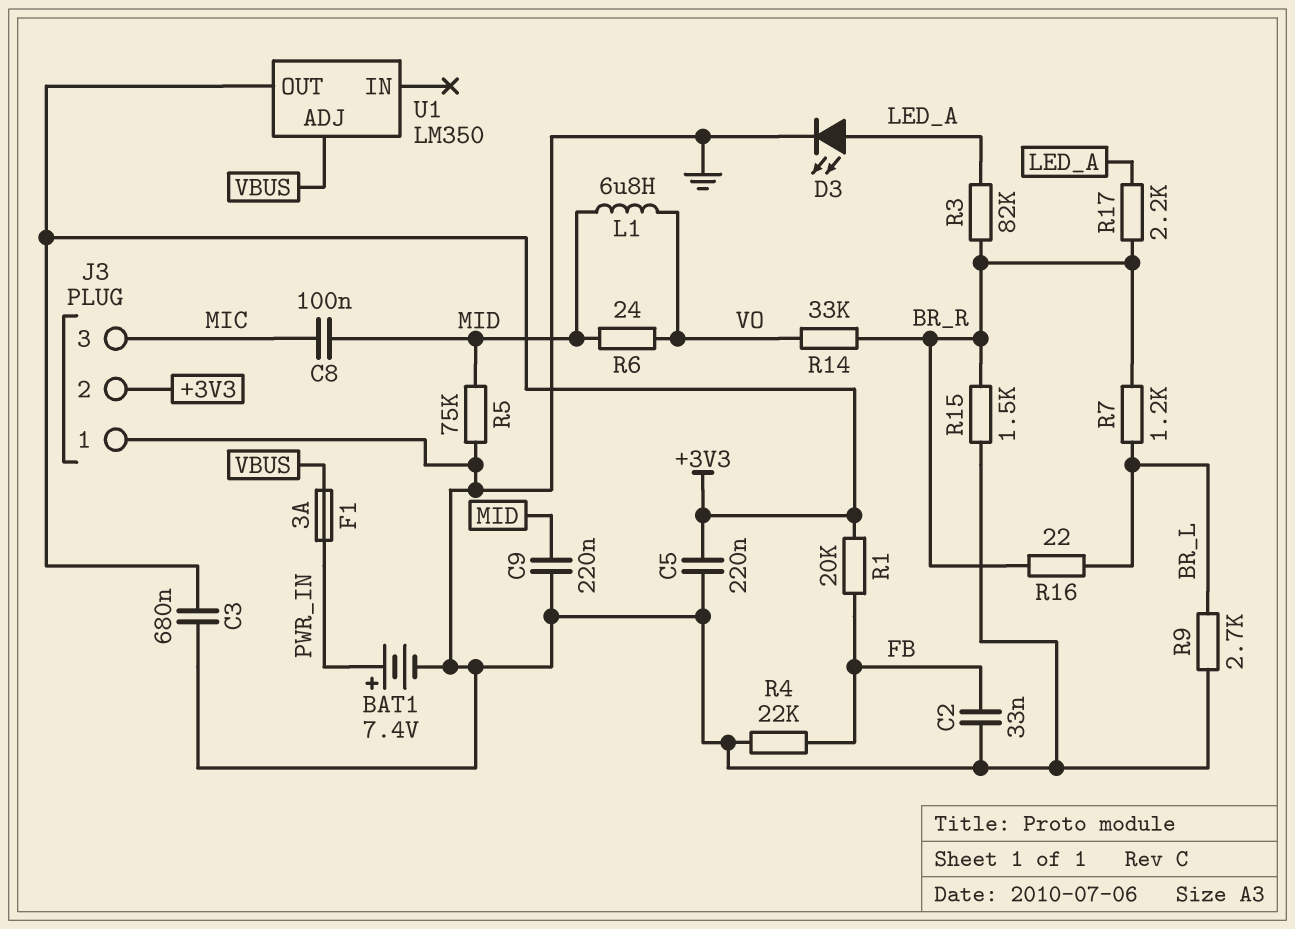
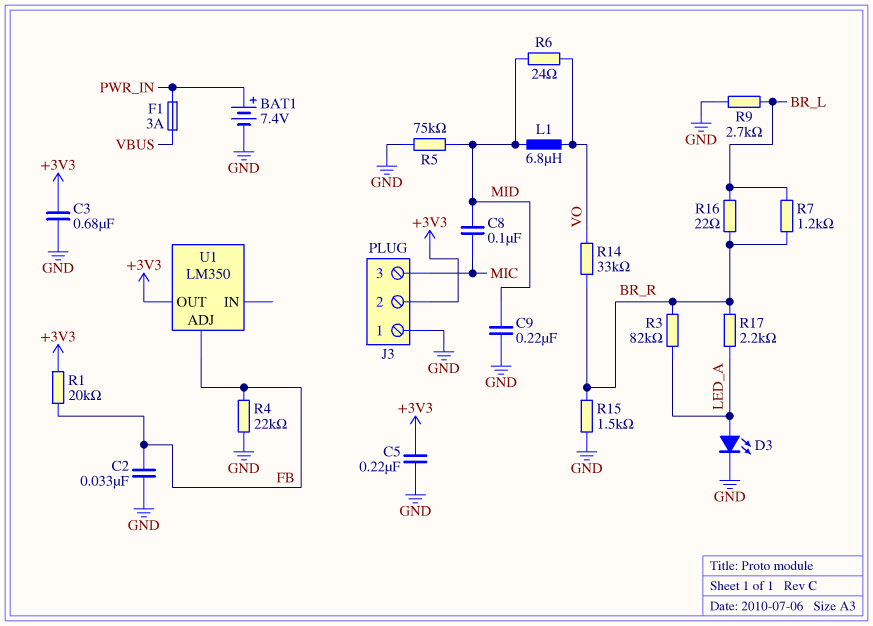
U1 pin ADJ: VBUS -> FB

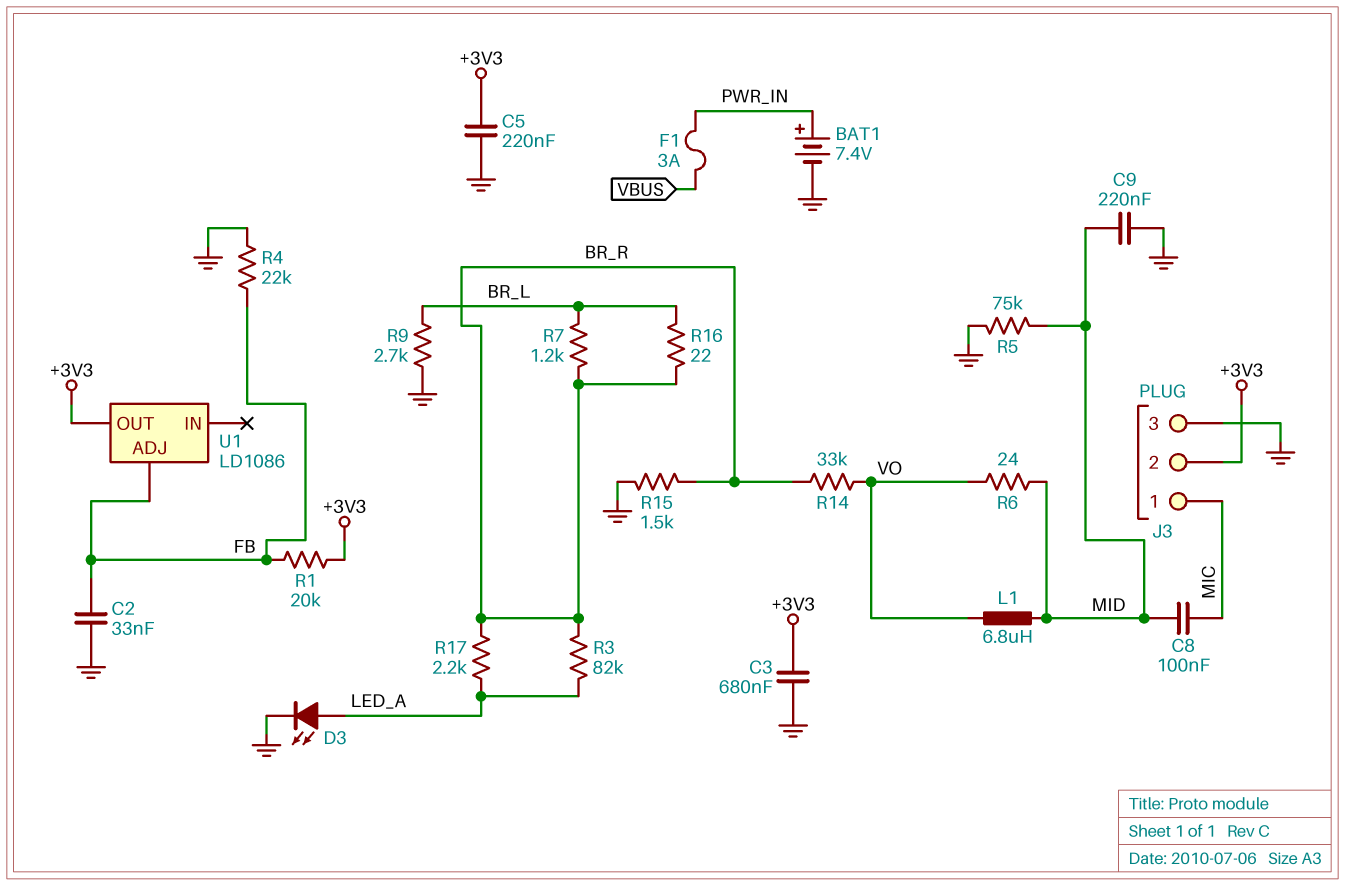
J3 pin 1: GND -> MIC
J3 pin 3: MIC -> GND
U1: LM350 -> LD1086

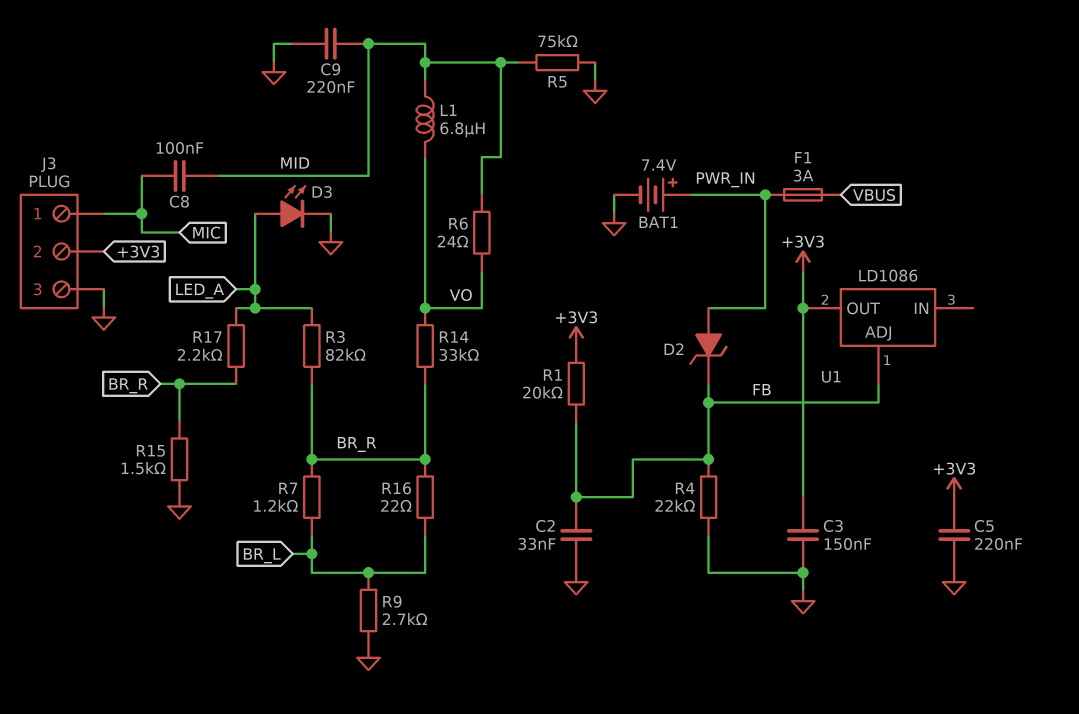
C3: 680nF (+3V3, GND) -> 150nF (+3V3, GND)
D2: none -> zener (A PWR_IN, K FB)

